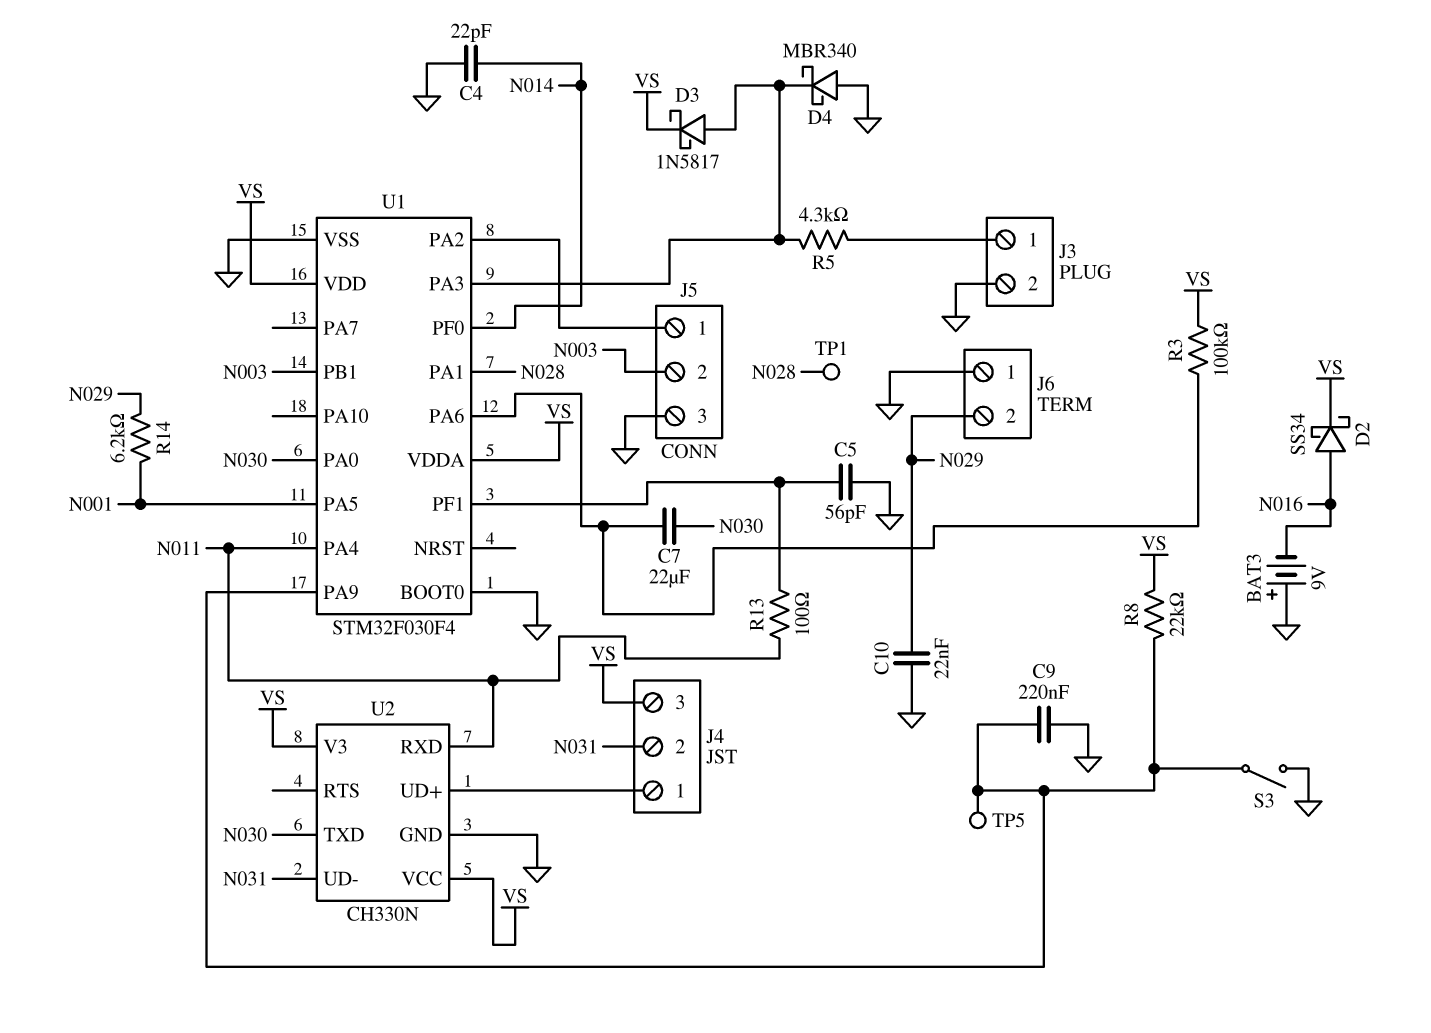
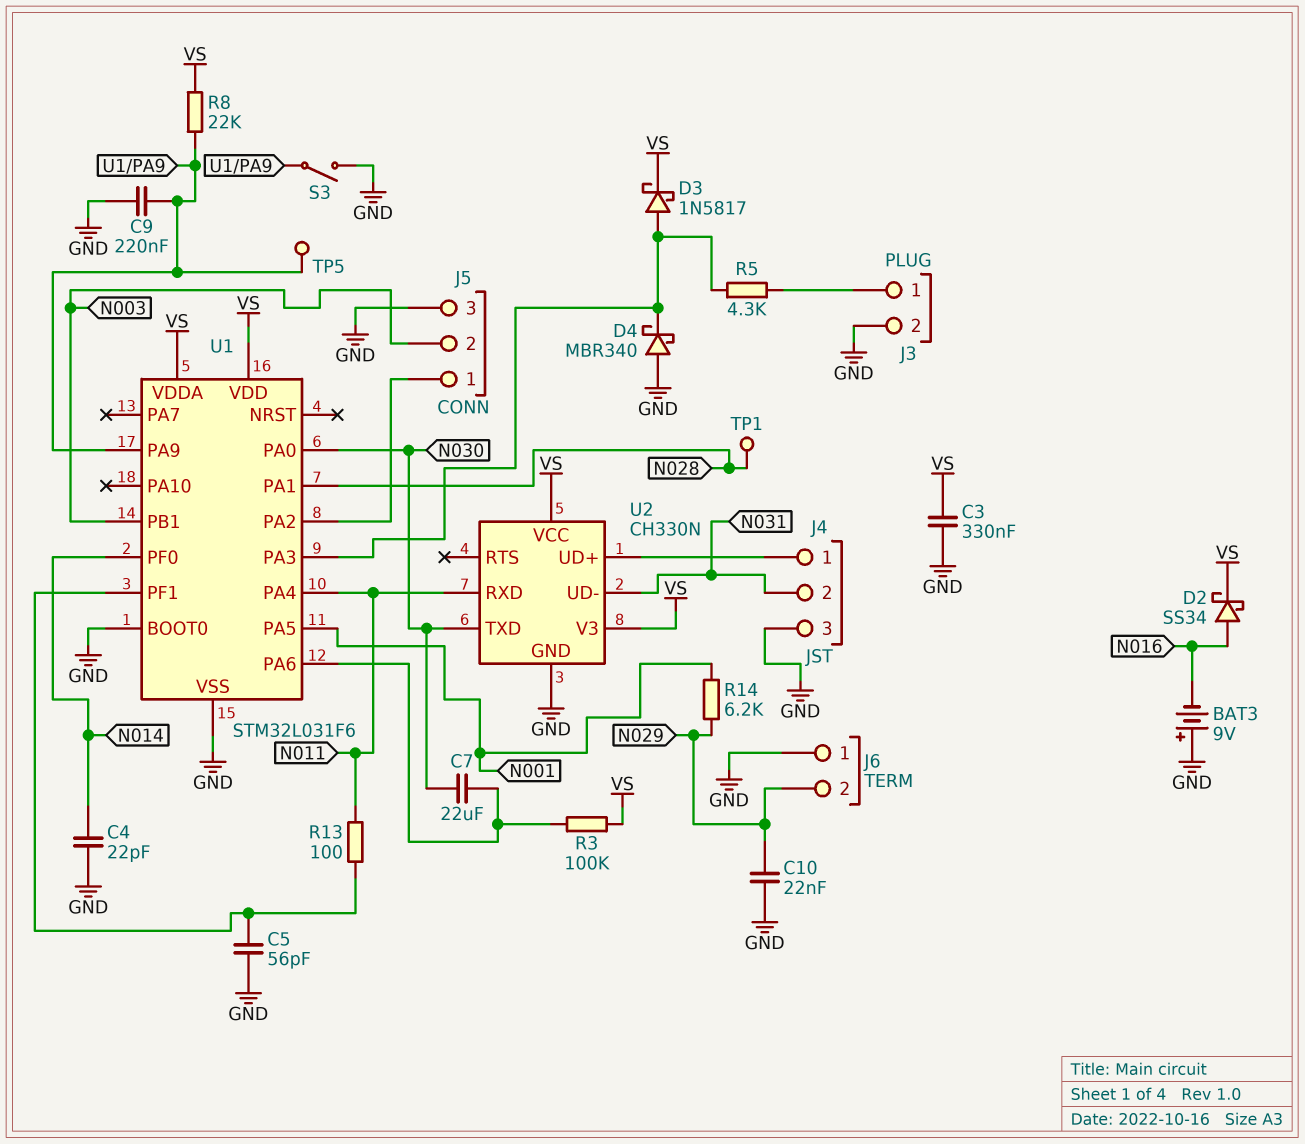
C3: none -> 330nF (GND, VS)
J4 pin 3: VS -> GND
U1: STM32F030F4 -> STM32L031F6

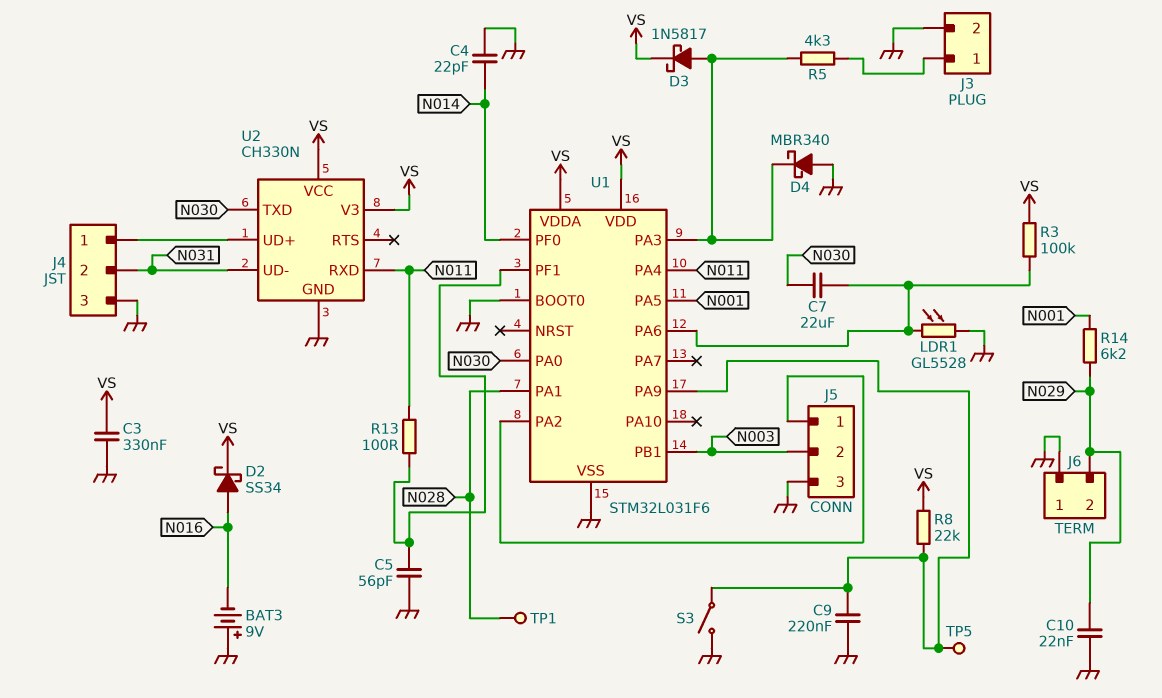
LDR1: none -> GL5528 (GND, U1/PA6)

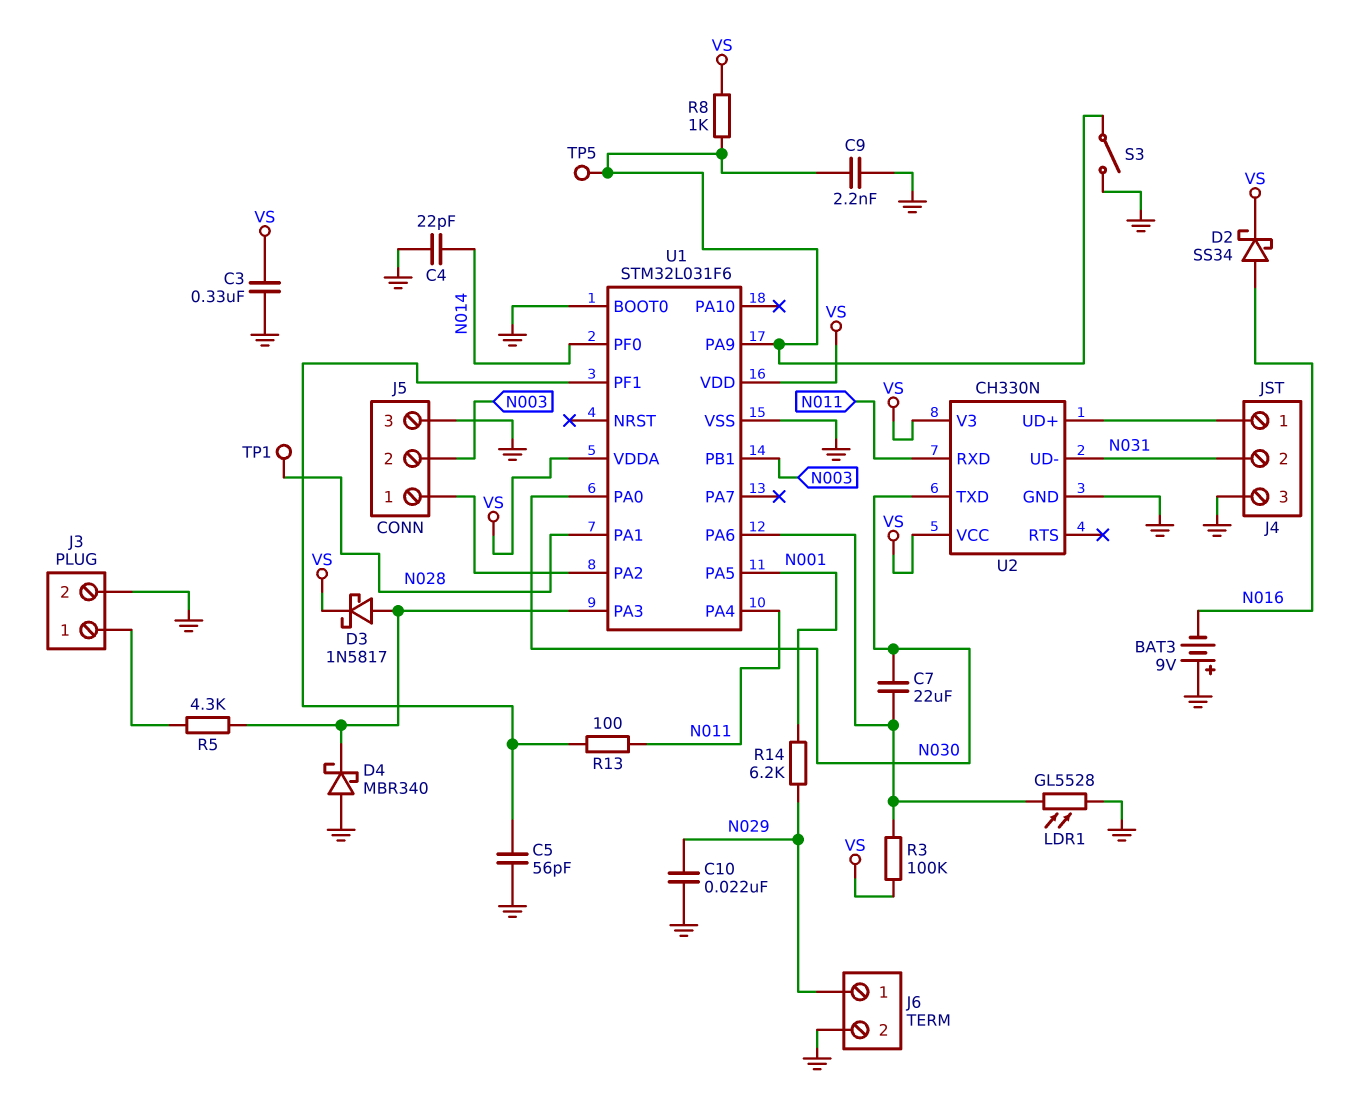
C9: 220nF (GND, U1/PA9) -> 2.2nF (GND, U1/PA9)
J6 pin 1: GND -> N029
J6 pin 2: N029 -> GND
R8: 22k (U1/PA9, VS) -> 1k (U1/PA9, VS)

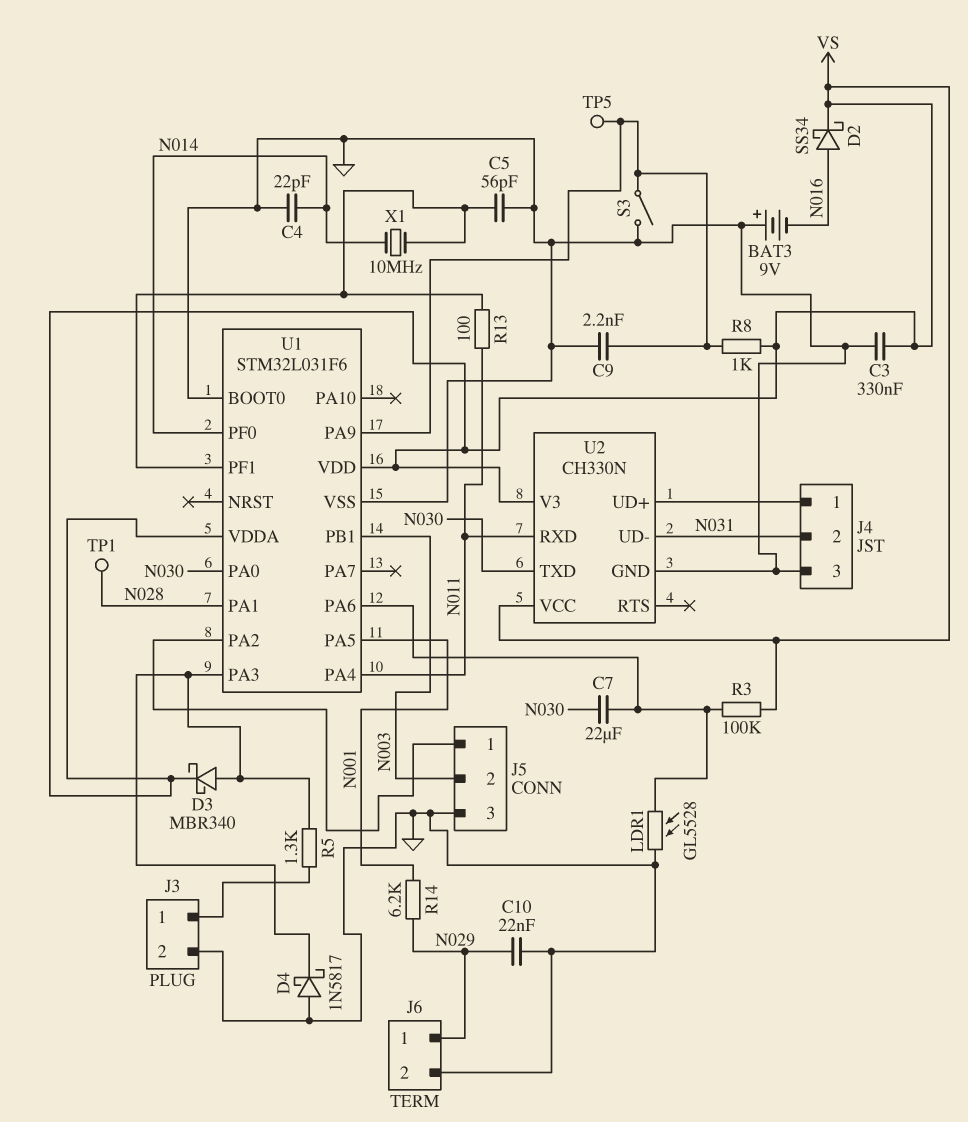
D3: schottky 1N5817 (A U1/PA3, K VS) -> schottky MBR340 (A U1/PA3, K VS)
D4: schottky MBR340 (A GND, K U1/PA3) -> schottky 1N5817 (A GND, K U1/PA3)
R5: 4.3k (J3/1, U1/PA3) -> 1.3k (J3/1, U1/PA3)
X1: none -> 10MHz (N014, U1/PF1)

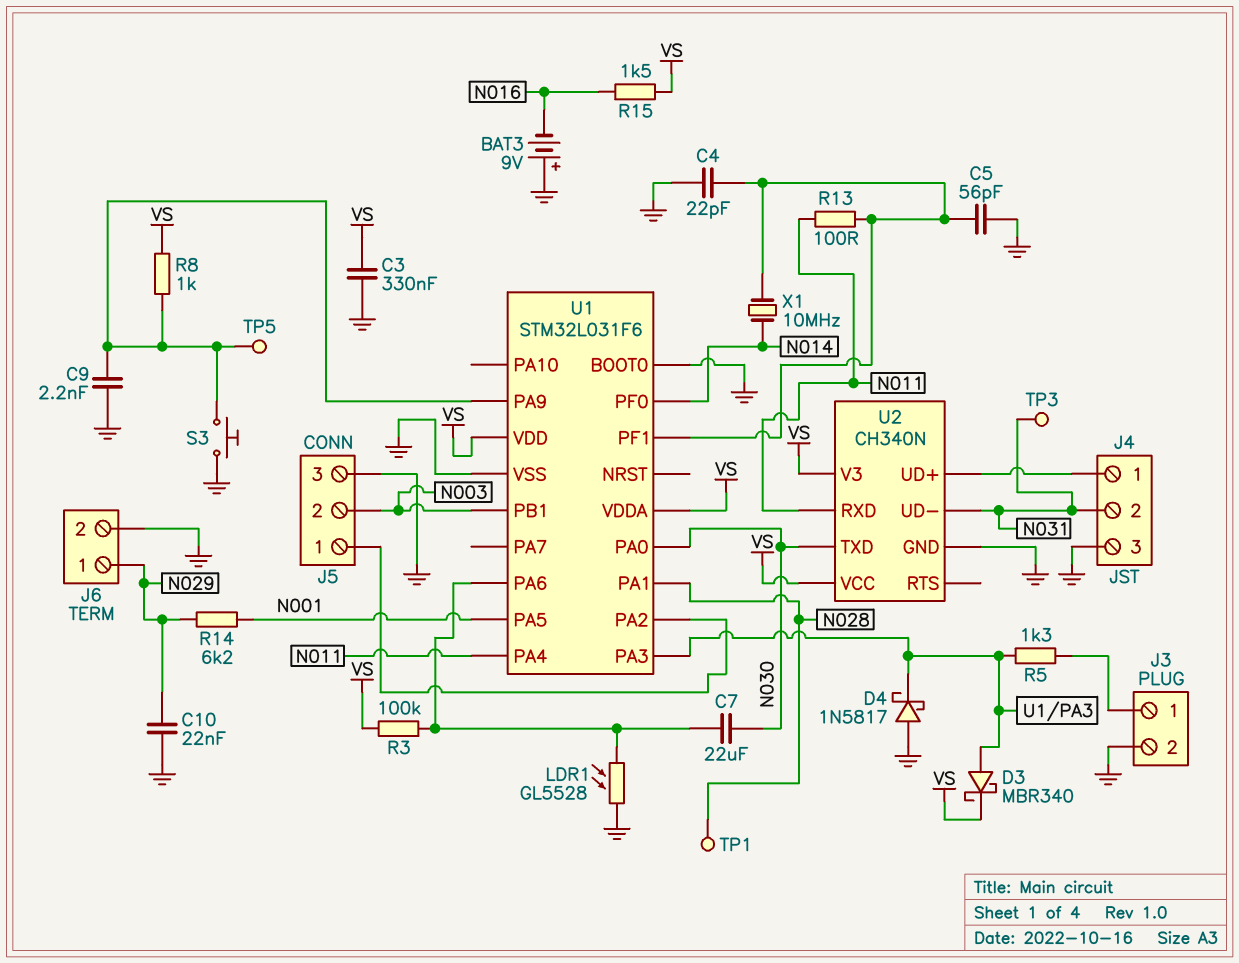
C4: 22pF (GND, N014) -> 22pF (GND, U1/PF1)
D2: schottky SS34 (A N016, K VS) -> none
R15: none -> 1.5k (N016, VS)
S3: switch (GND, U1/PA9) -> button (GND, U1/PA9)
TP3: none -> test point (N031)
U2: CH330N -> CH340N

